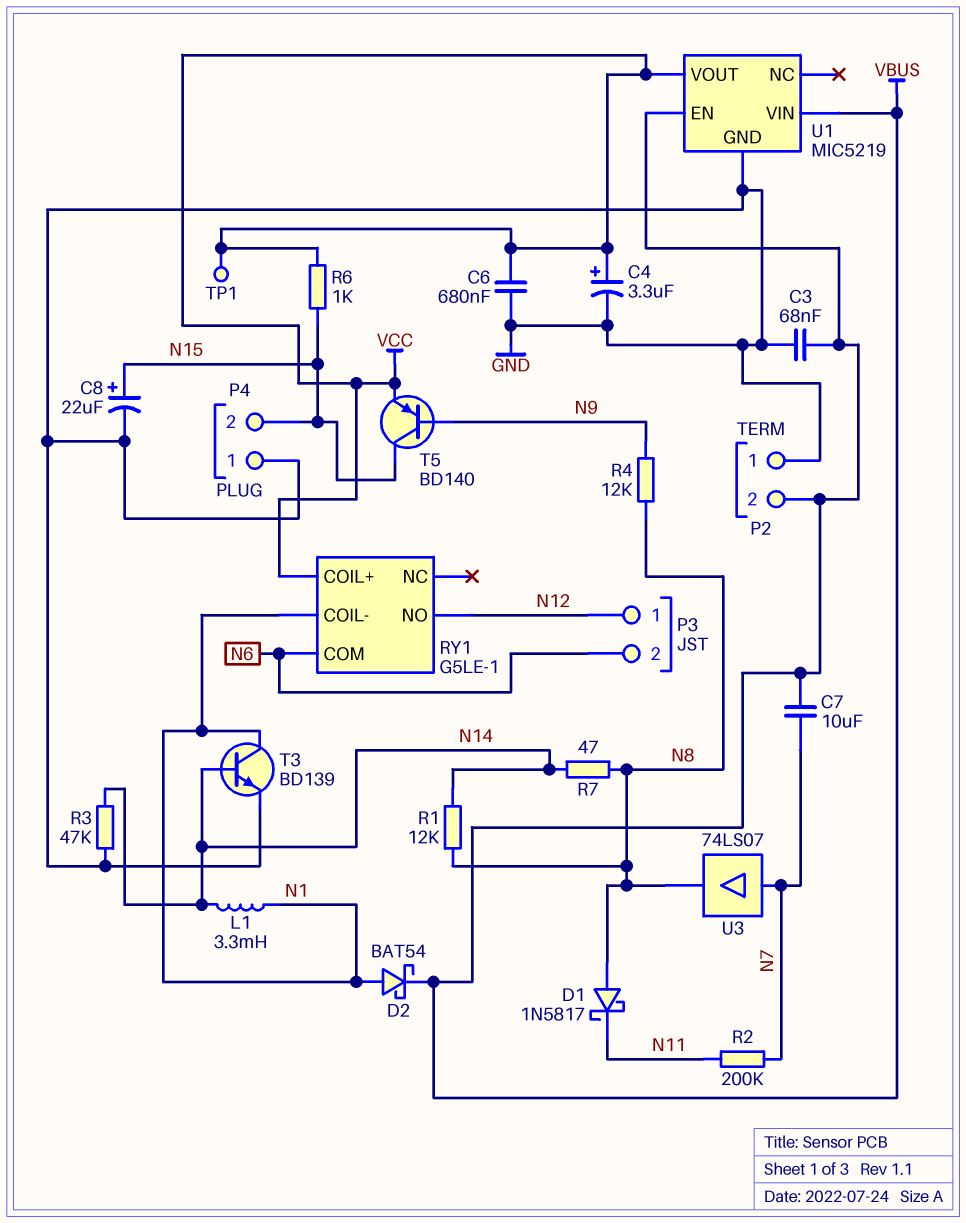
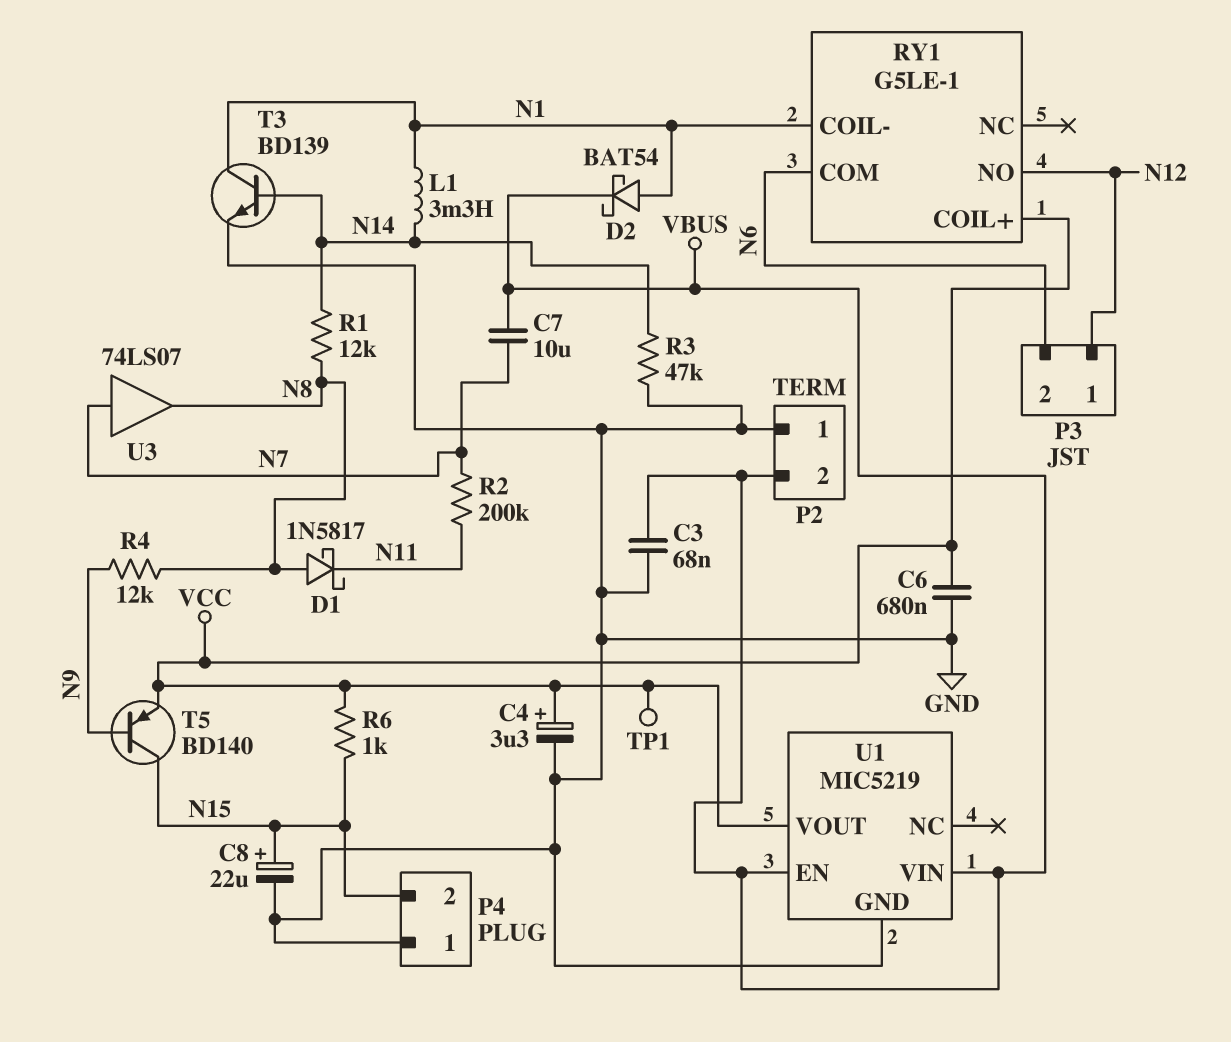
R7: 47 (N8, N14) -> none

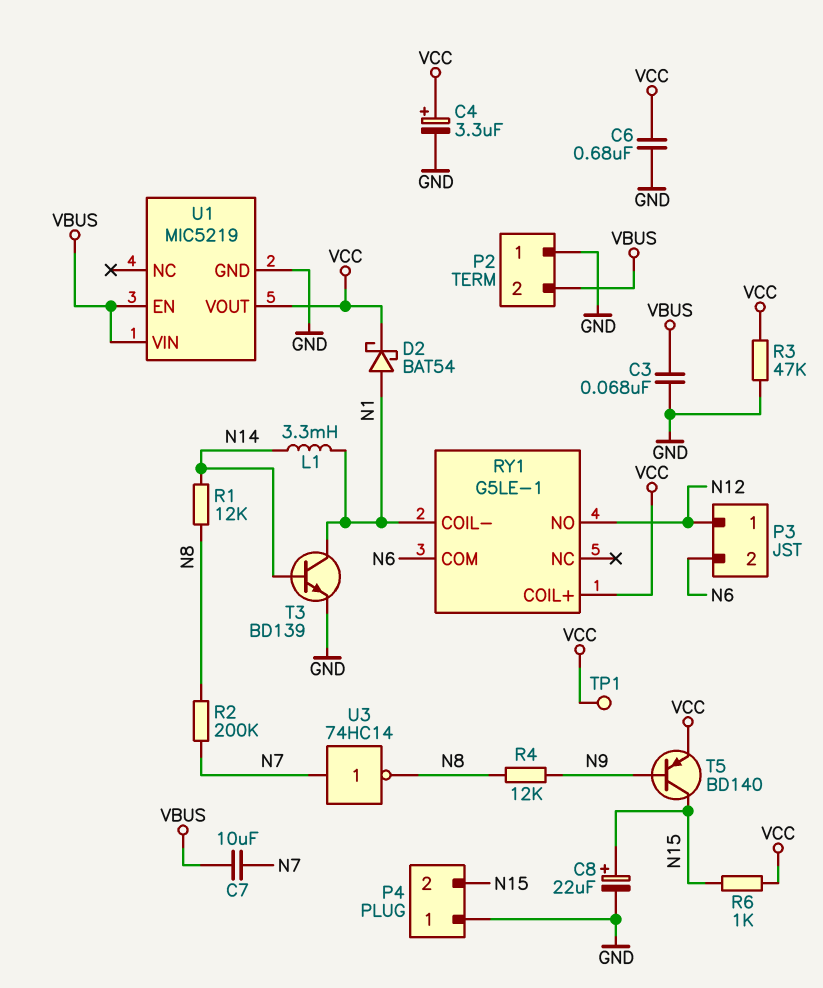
D1: schottky 1N5817 (A N8, K N11) -> none
D2: schottky BAT54 (A N1, K VBUS) -> schottky BAT54 (A N1, K VCC)
R2: 200k (N7, N11) -> 200k (N7, N8)
R3: 47k (GND, N14) -> 47k (GND, VCC)
U3: buffer 74LS07 (in N7, out N8) -> NOT 74HC14 (in N7, out N8)

